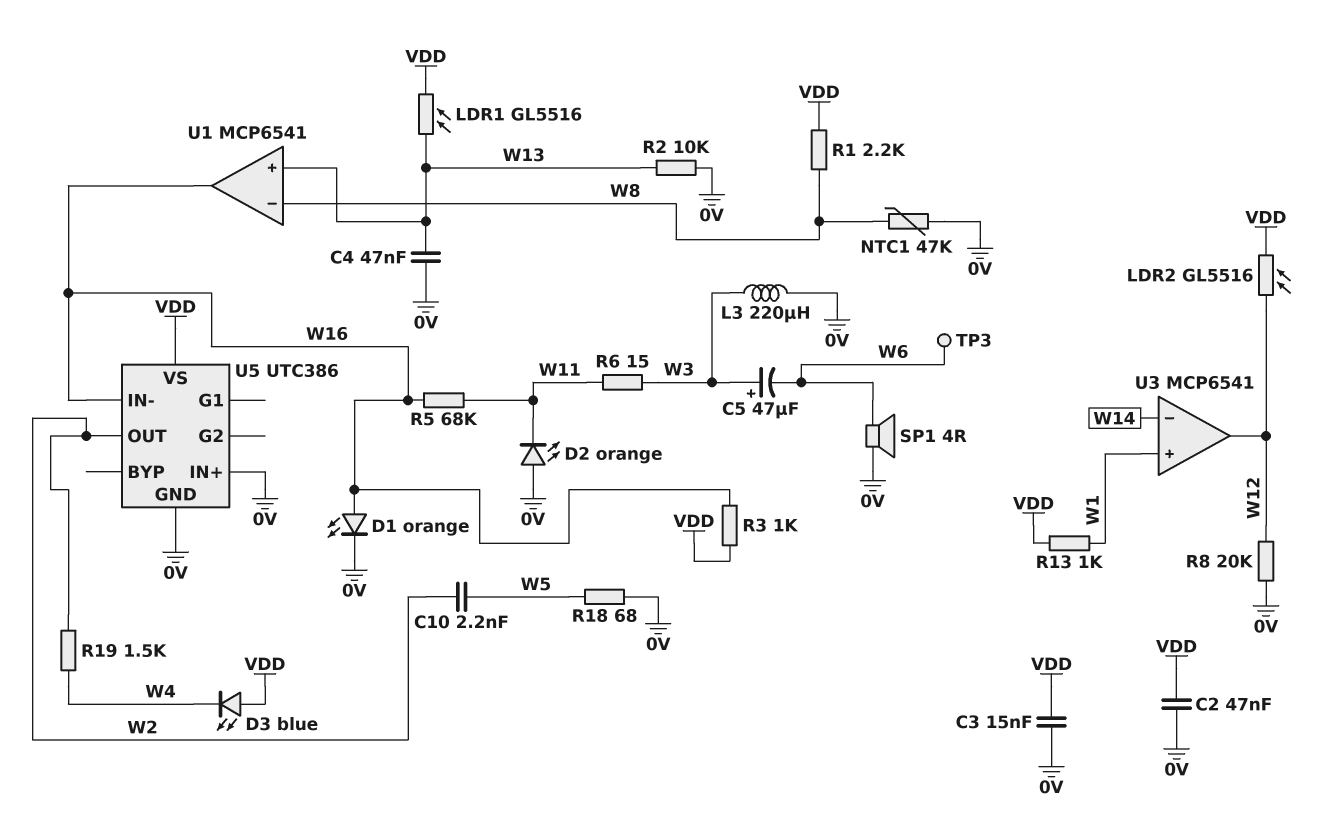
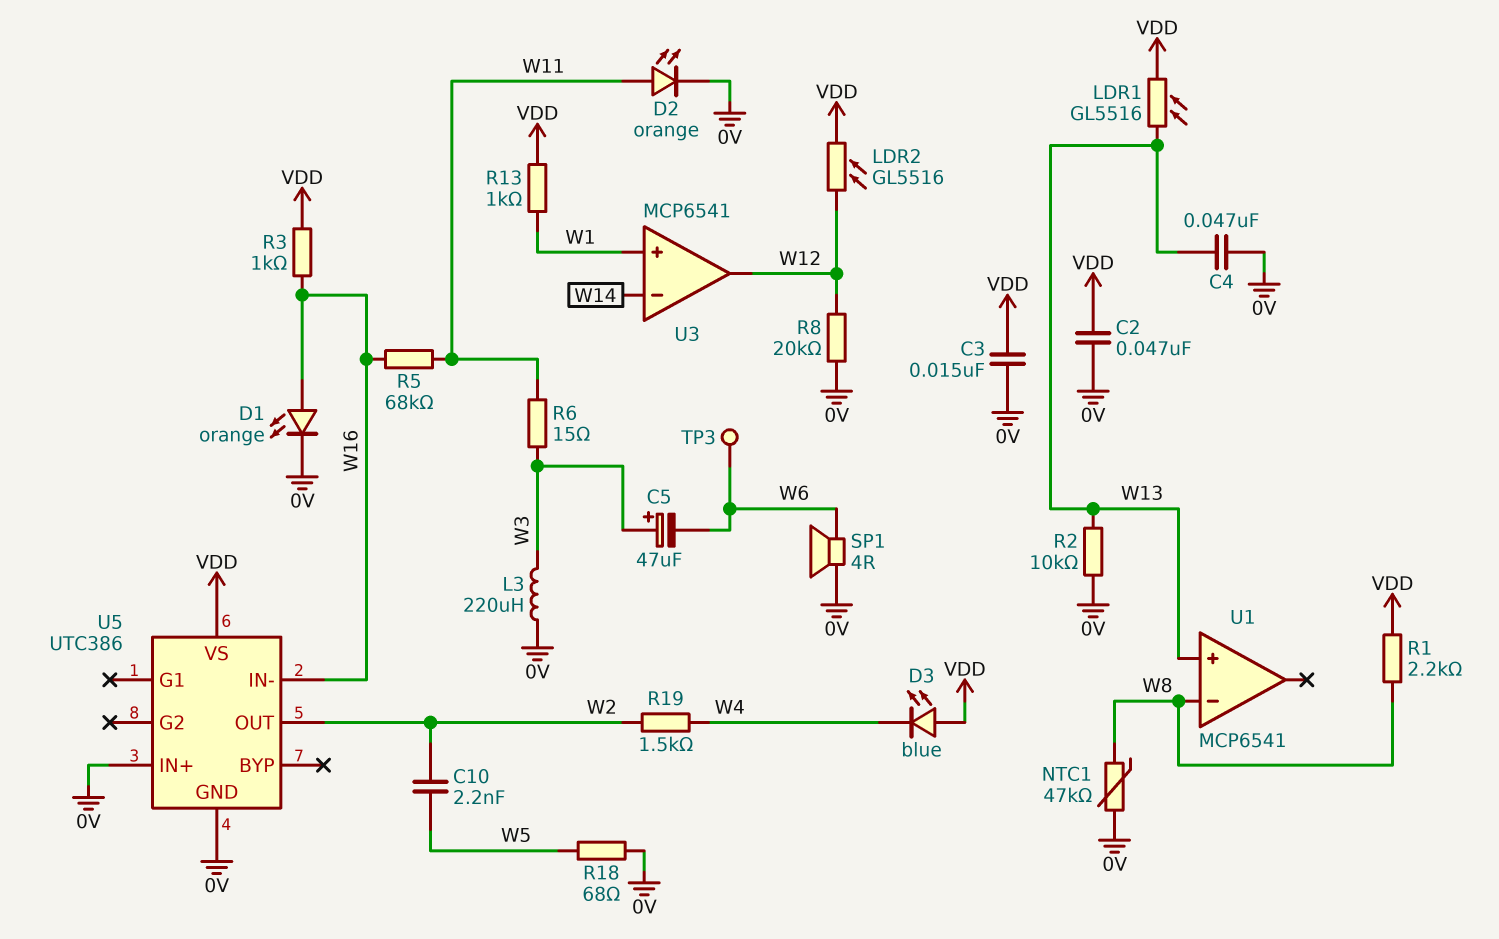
D2: LED orange (A 0V, K W11) -> LED orange (A W11, K 0V)
U1 pin out: W16 -> none

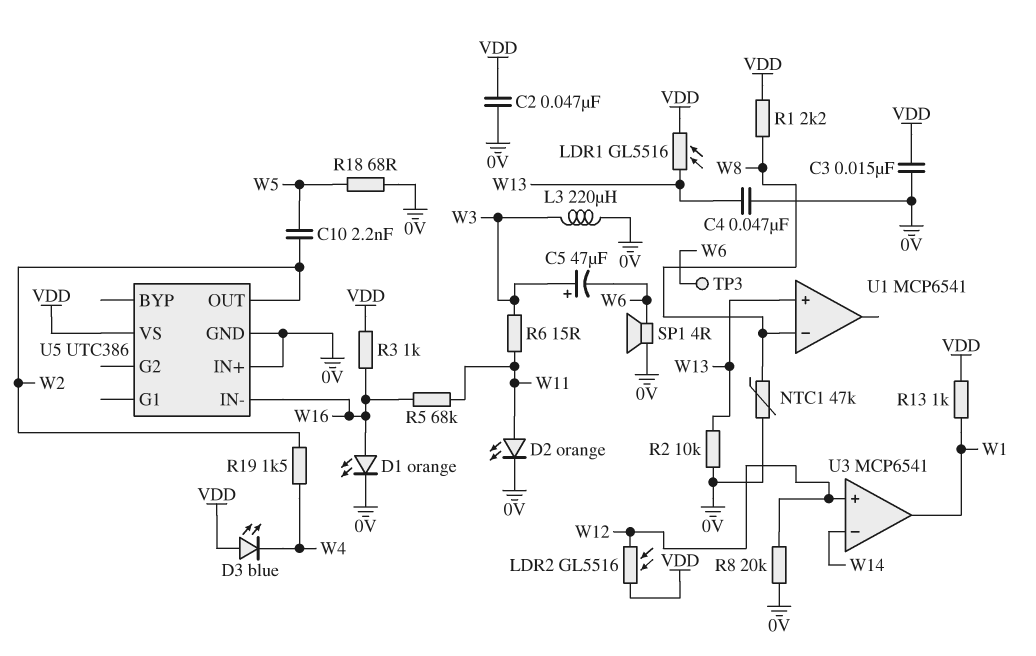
U3 pin in+: W1 -> W12
U3 pin out: W12 -> W1

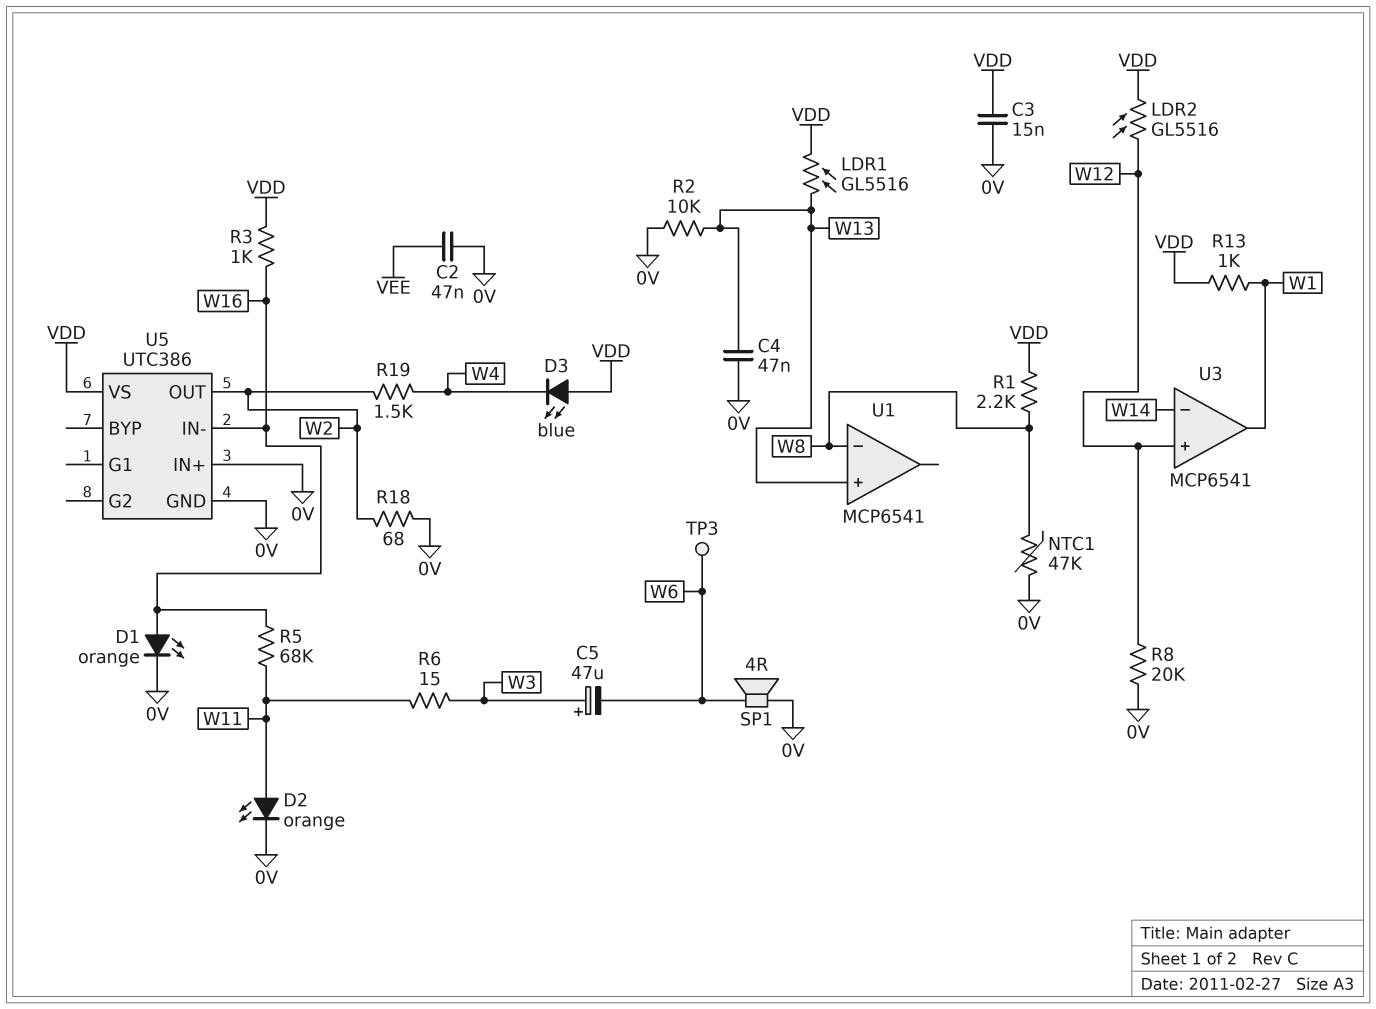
C2: 47nF (0V, VDD) -> 47nF (0V, VEE)
C10: 2.2nF (W2, W5) -> none
L3: 220uH (0V, W3) -> none
R18: 68 (0V, W5) -> 68 (0V, W2)

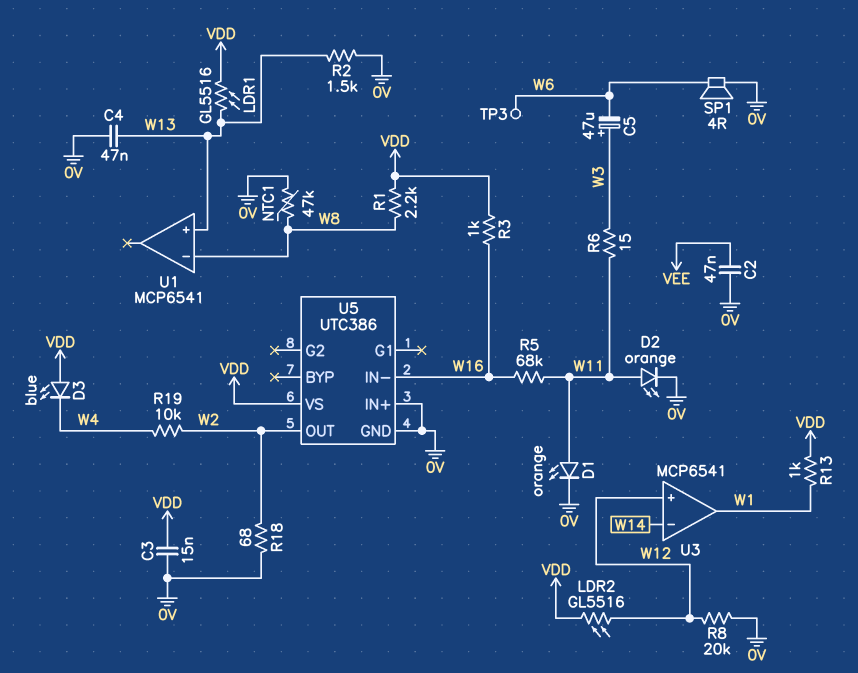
D1: LED orange (A W16, K 0V) -> LED orange (A W11, K 0V)
R2: 10k (0V, W13) -> 1.5k (0V, W13)
R19: 1.5k (W2, W4) -> 10k (W2, W4)

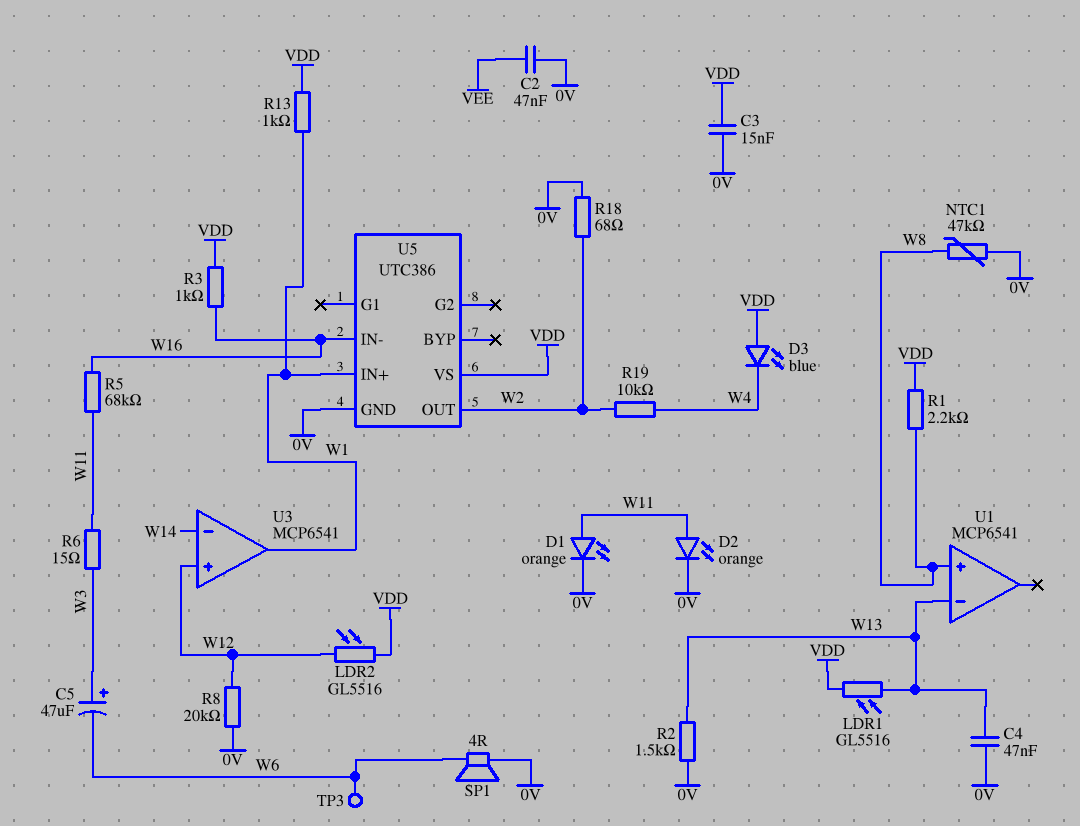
U1 pin in+: W13 -> W8
U1 pin in-: W8 -> W13
U5 pin IN+: 0V -> W1

